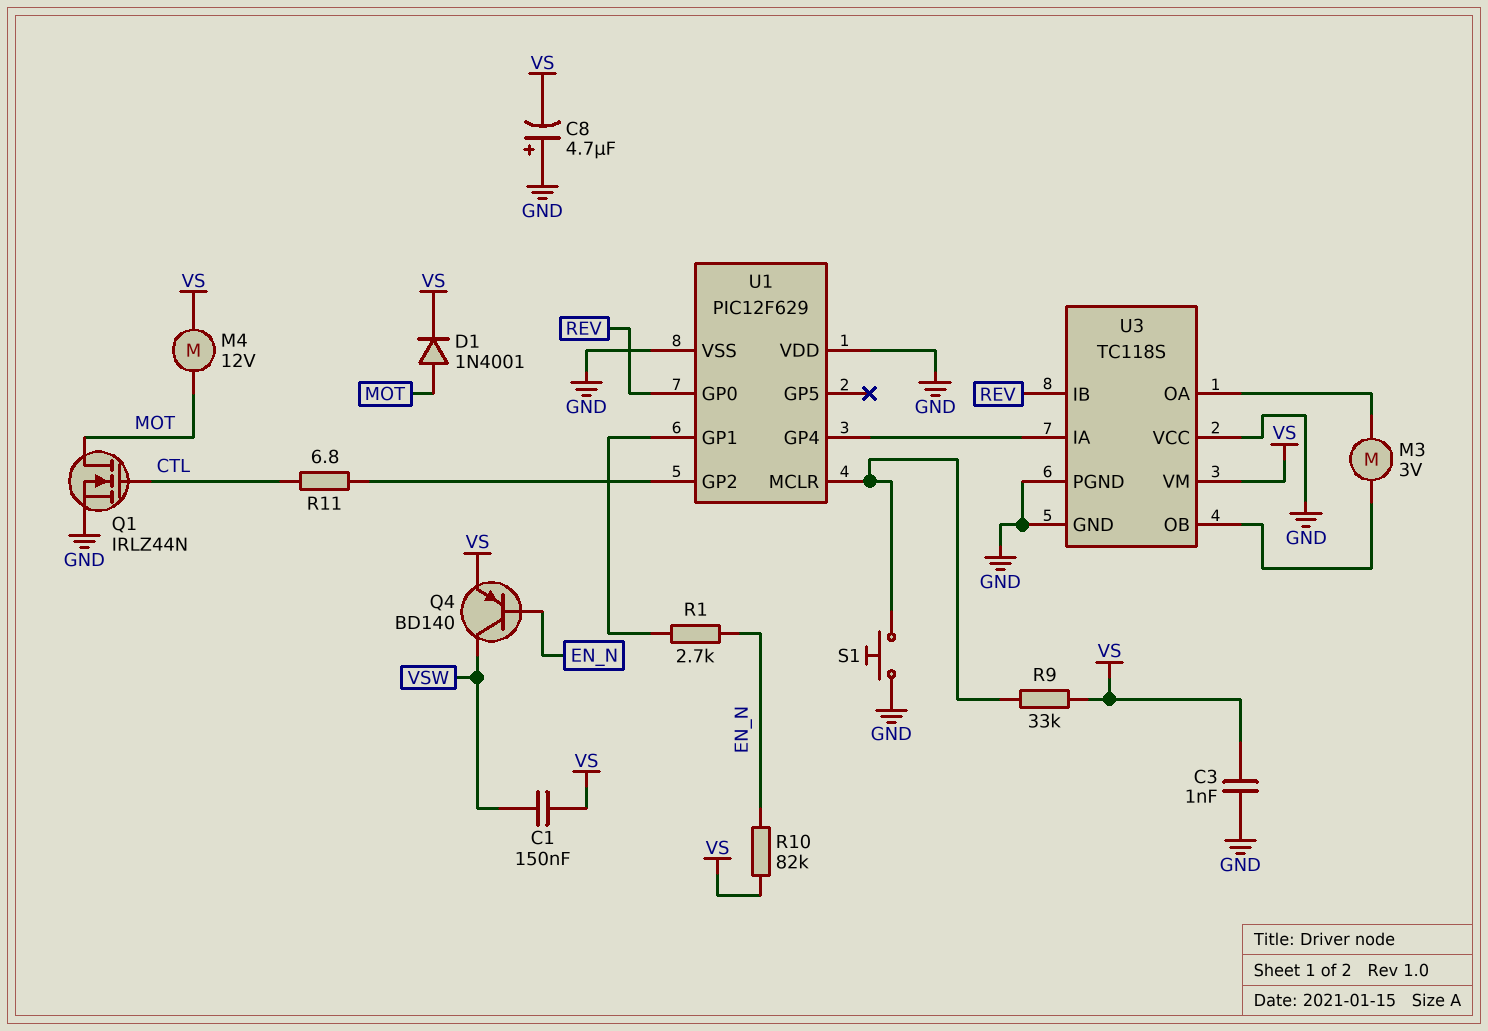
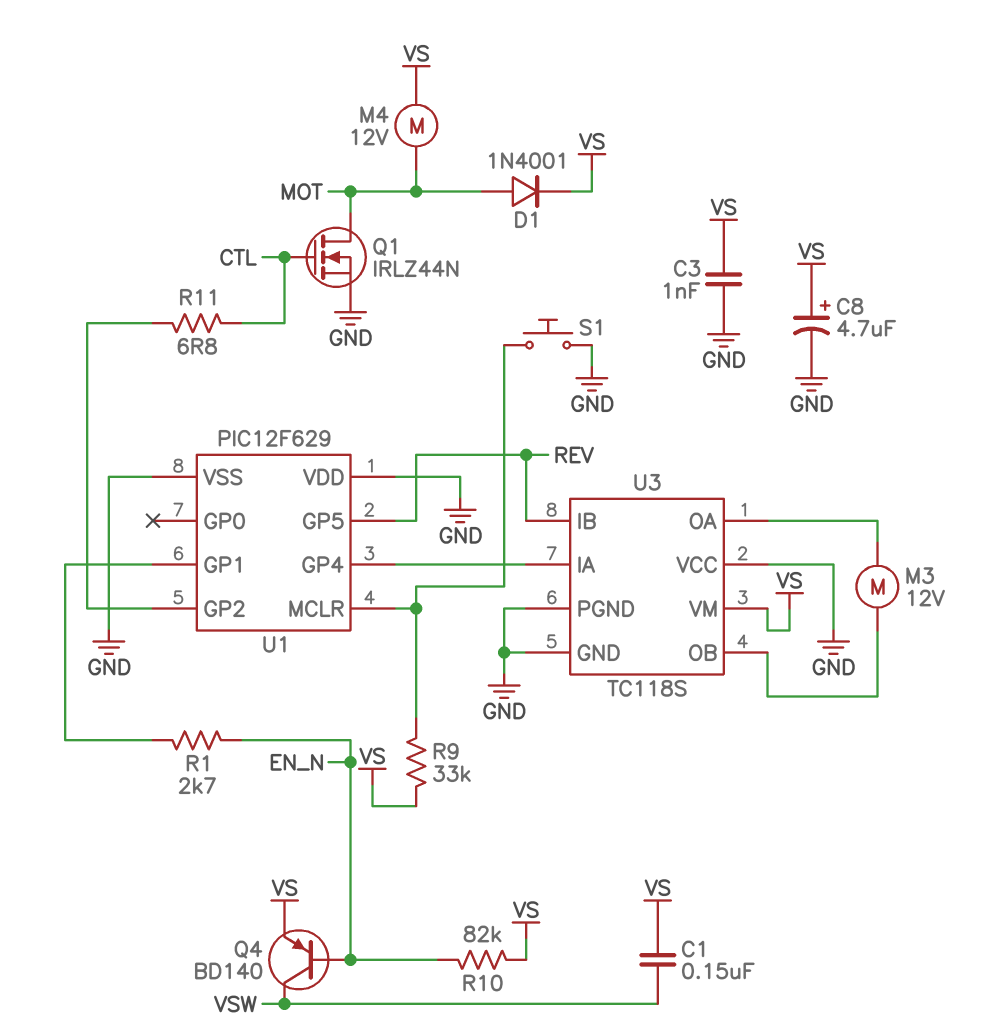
C8: 4.7uF (plus GND, minus VS) -> 4.7uF (plus VS, minus GND)
M3: motor 3V (U3/OA, U3/OB) -> motor 12V (U3/OA, U3/OB)
U1 pin GP0: REV -> none
U1 pin GP5: none -> REV

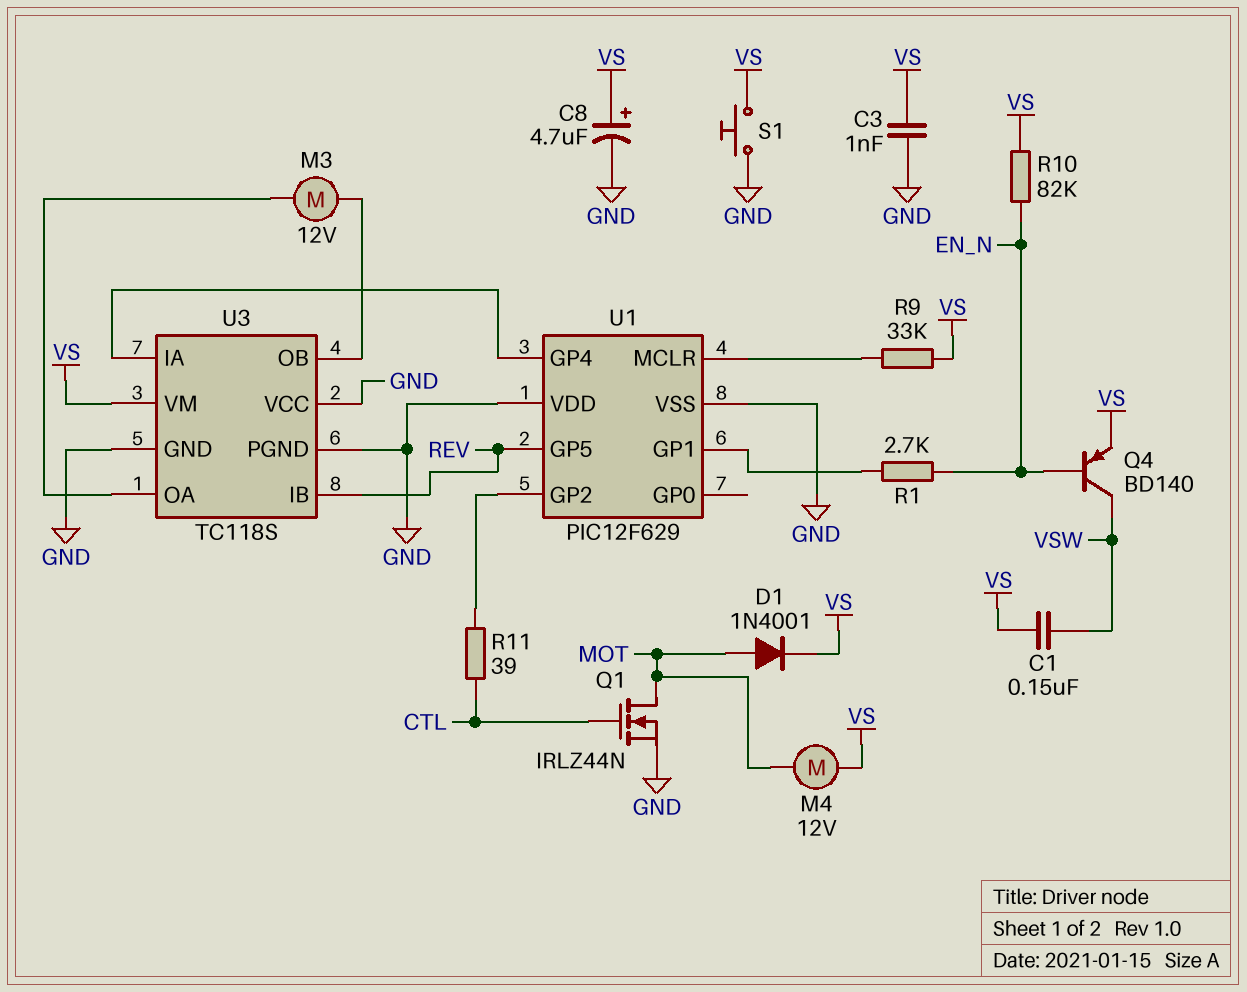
R11: 6.8 (CTL, U1/GP2) -> 39 (CTL, U1/GP2)
S1: button (GND, U1/MCLR) -> button (GND, VS)

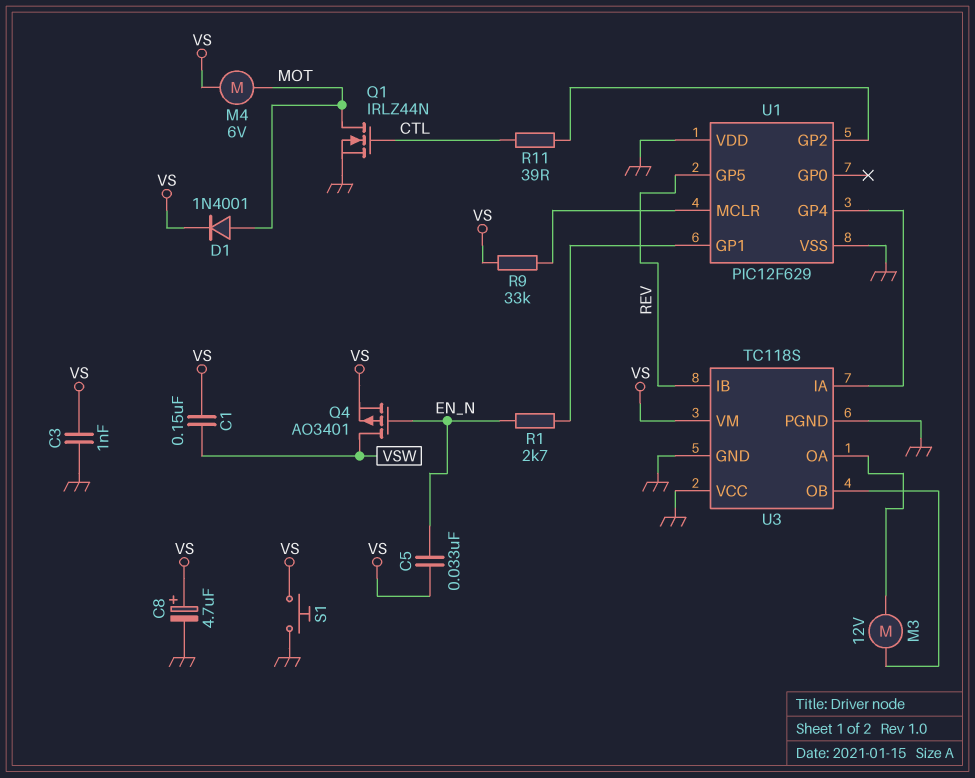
C5: none -> 33nF (EN_N, VS)
M4: motor 12V (MOT, VS) -> motor 6V (MOT, VS)
Q4: PNP BD140 (B EN_N, C VSW, E VS) -> PMOS AO3401 (G EN_N, D VSW, S VS)
R10: 82k (EN_N, VS) -> none

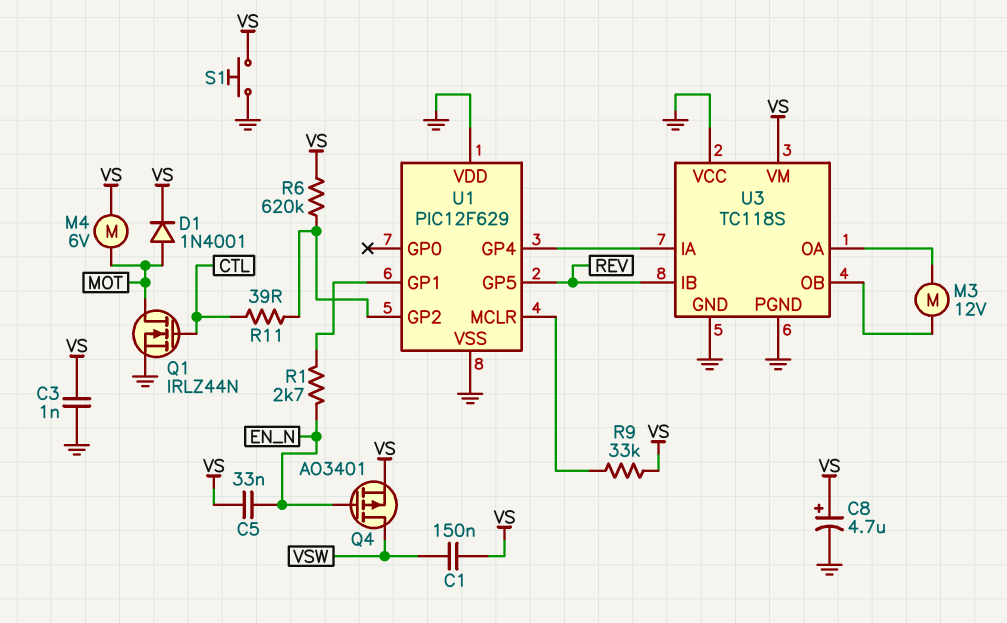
R6: none -> 620k (U1/GP2, VS)

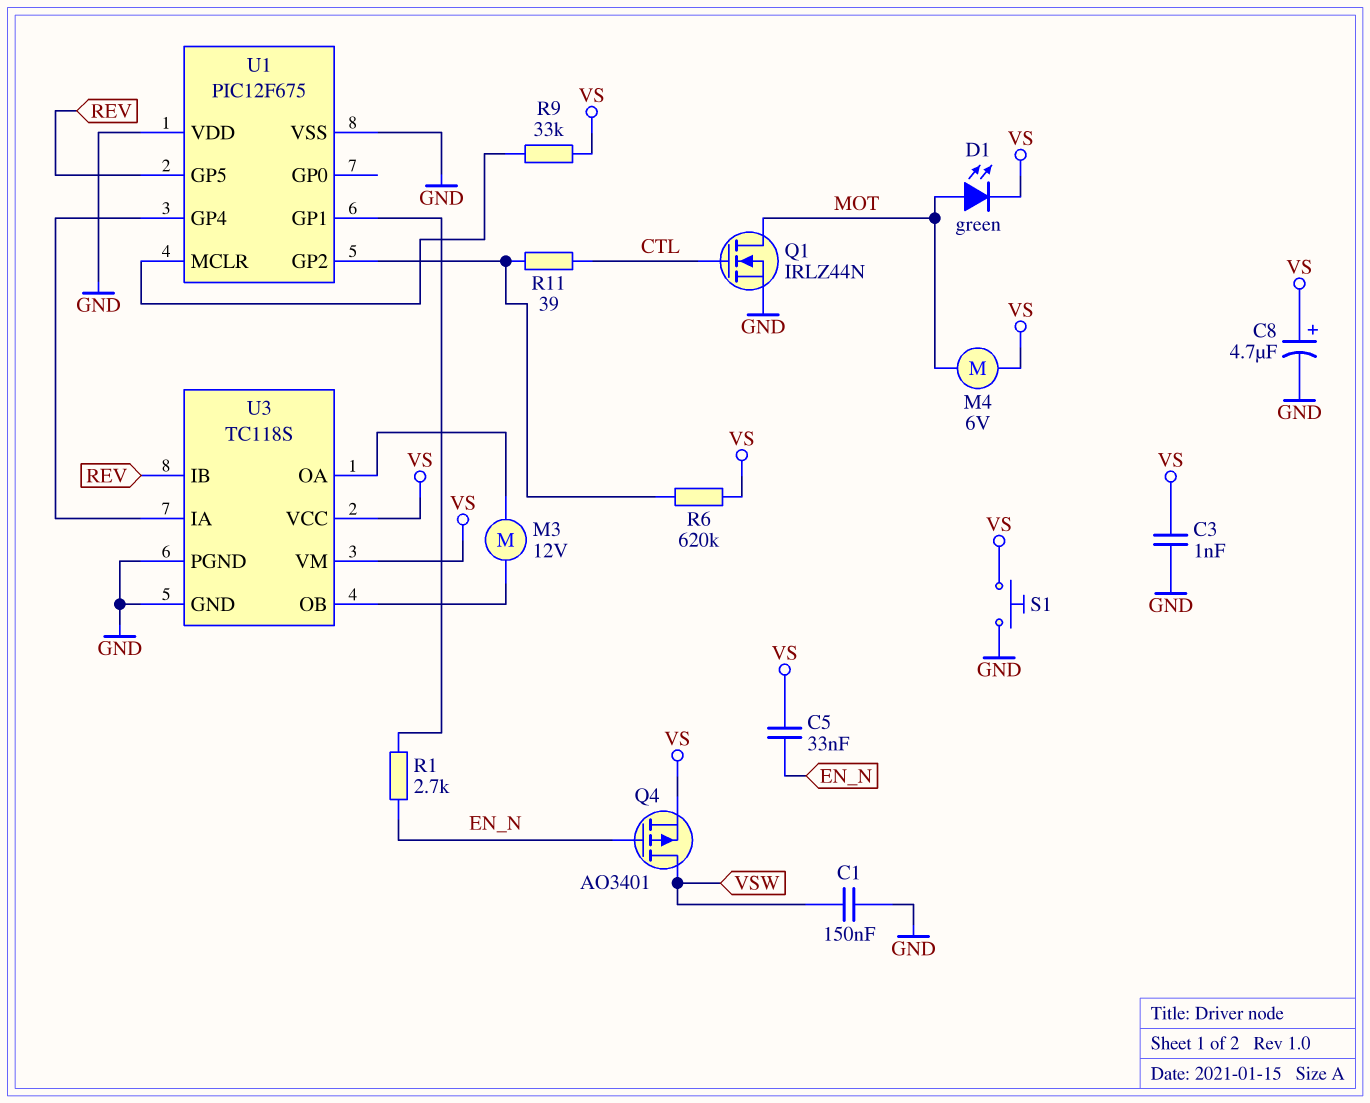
C1: 150nF (VS, VSW) -> 150nF (GND, VSW)
D1: diode 1N4001 (A MOT, K VS) -> LED green (A MOT, K VS)
U1: PIC12F629 -> PIC12F675
U3 pin VCC: GND -> VS

